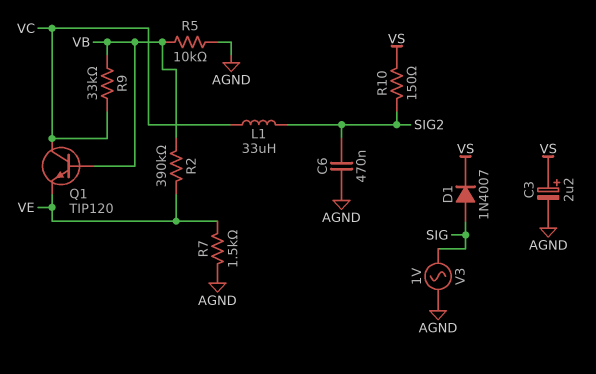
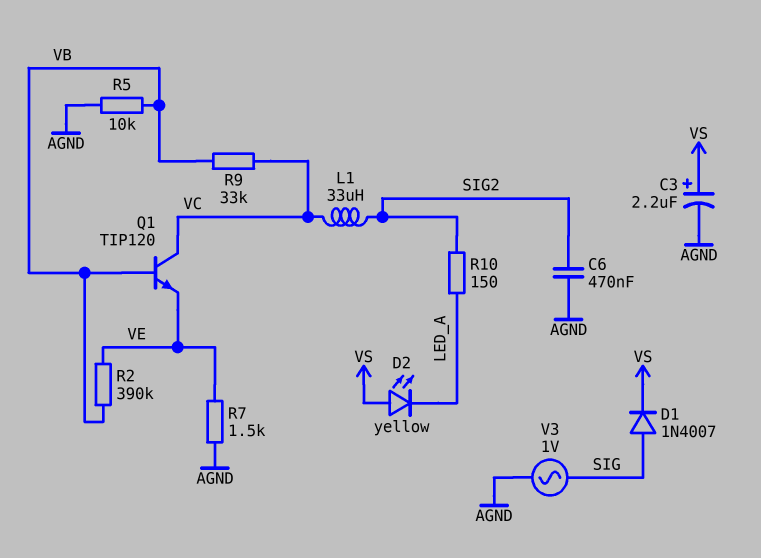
D2: none -> LED yellow (A VS, K LED_A)
R10: 150 (SIG2, VS) -> 150 (LED_A, SIG2)

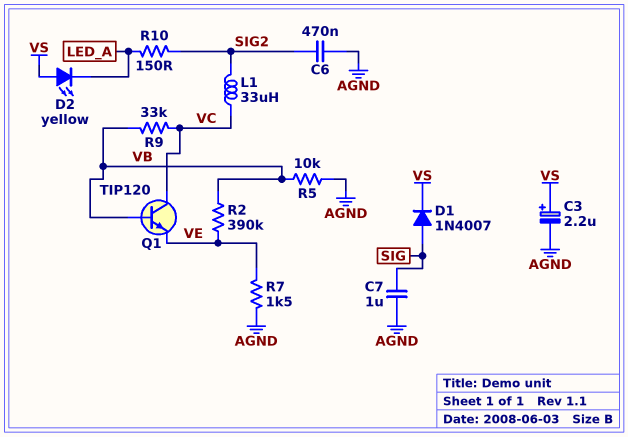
C7: none -> 1uF (AGND, SIG)
V3: AC 1V (AGND, SIG) -> none

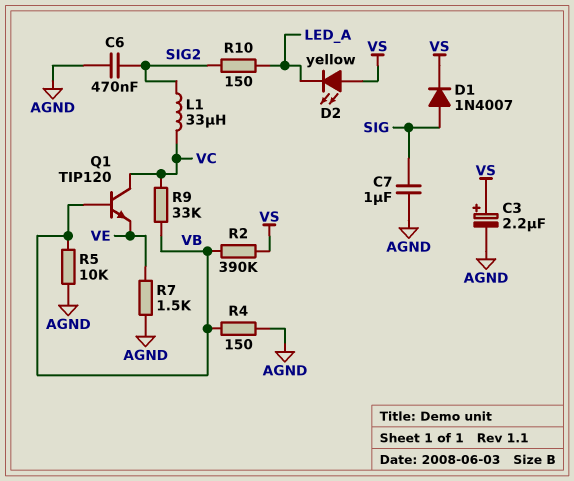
R2: 390k (VB, VE) -> 390k (VB, VS)
R4: none -> 150 (AGND, VB)

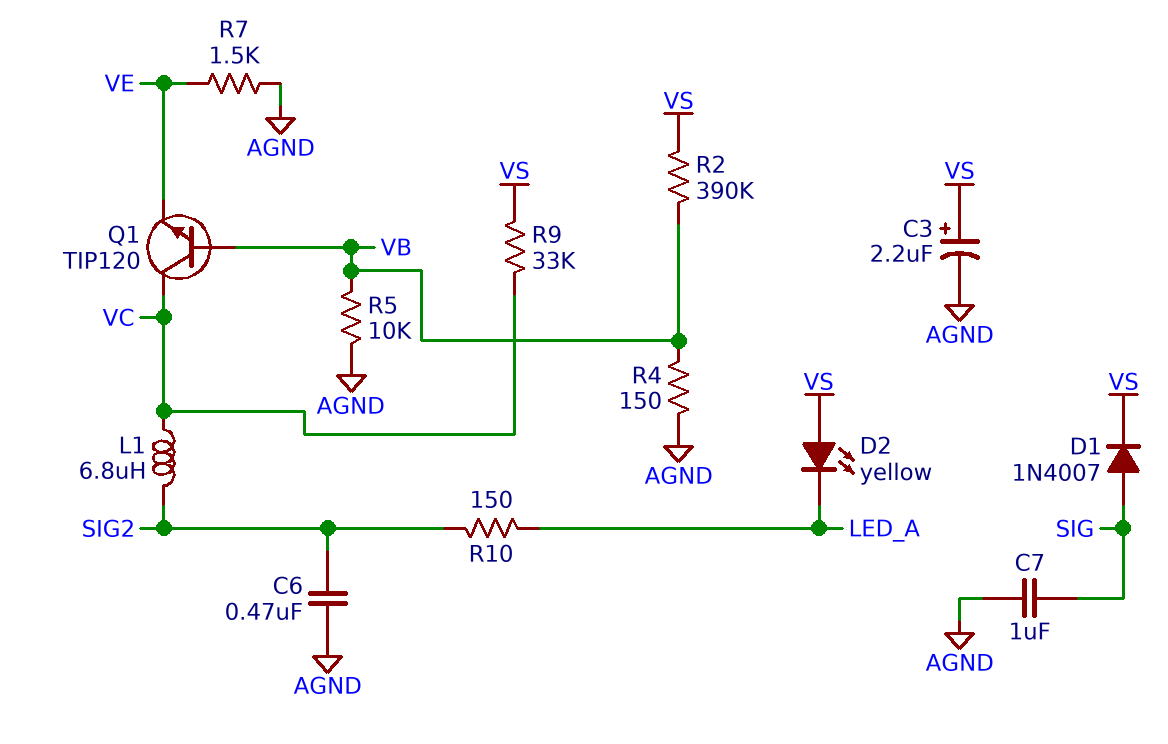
L1: 33uH (SIG2, VC) -> 6.8uH (SIG2, VC)
R9: 33k (VB, VC) -> 33k (VC, VS)

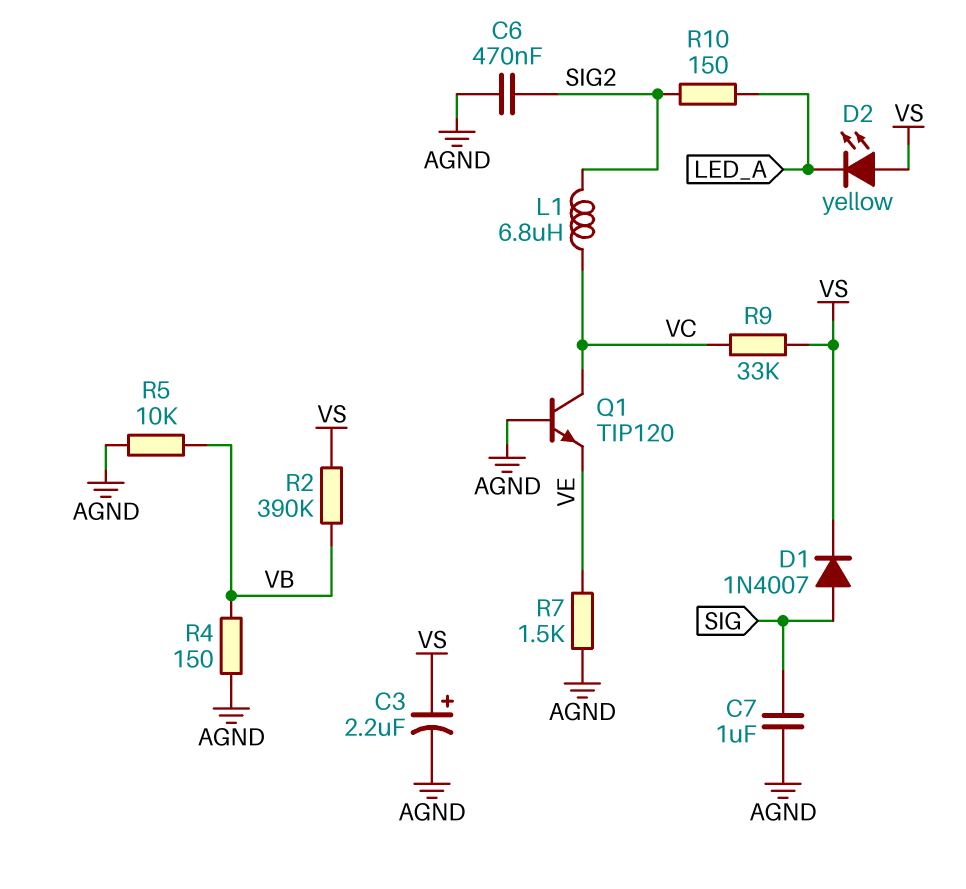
Q1: NPN TIP120 (B VB, C VC, E VE) -> NPN TIP120 (B AGND, C VC, E VE)

